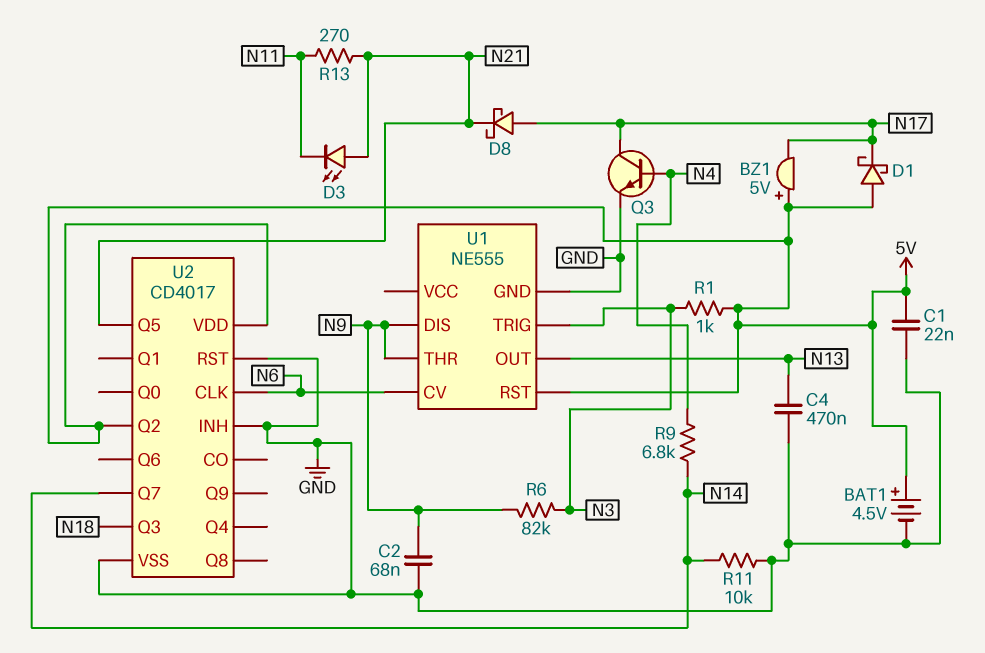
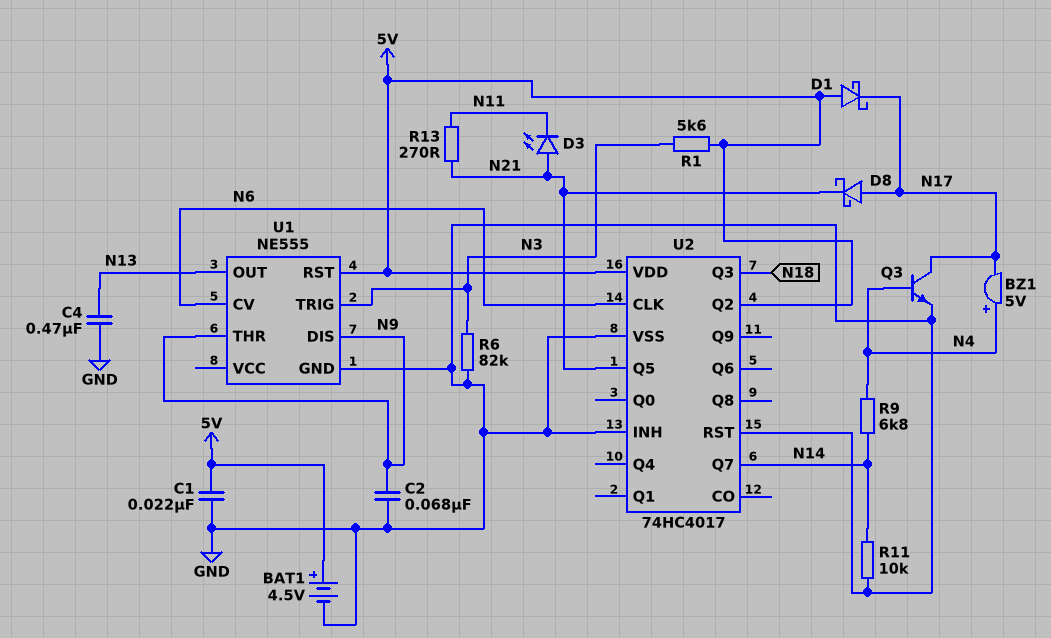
BZ1: buzzer 5V (plus 5V, minus N17) -> buzzer 5V (plus N4, minus N17)
R1: 1k (5V, N3) -> 5.6k (5V, N3)
R6: 82k (N3, N9) -> 82k (GND, N3)
U2: CD4017 -> 74HC4017

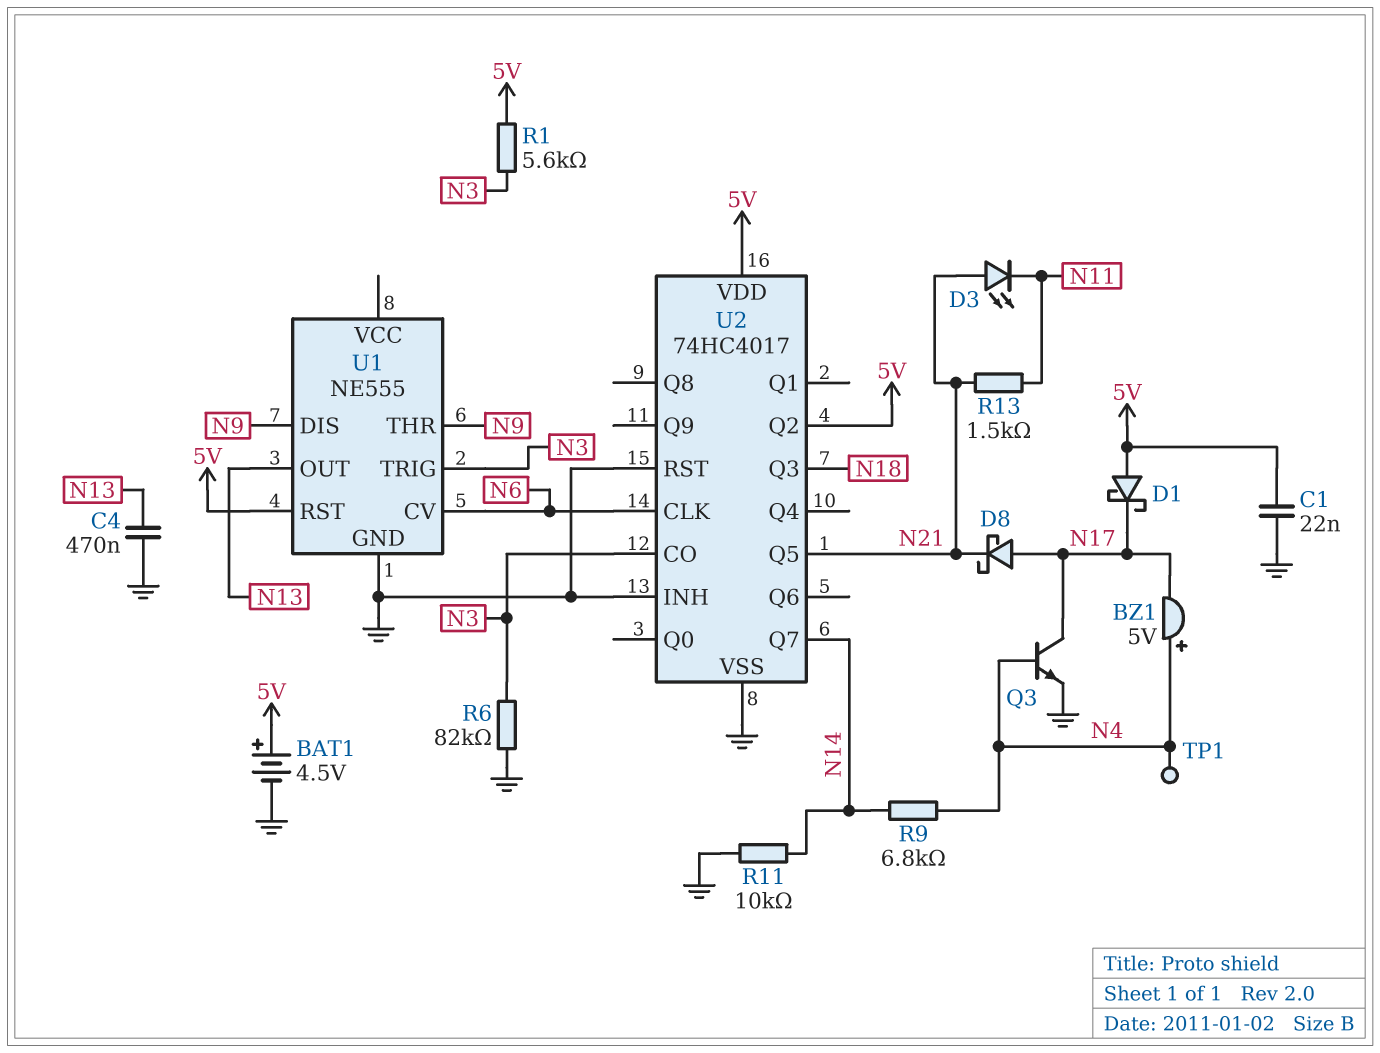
C2: 68nF (GND, N9) -> none
R13: 270 (N11, N21) -> 1.5k (N11, N21)
TP1: none -> test point (N4)
U2 pin CO: none -> N3

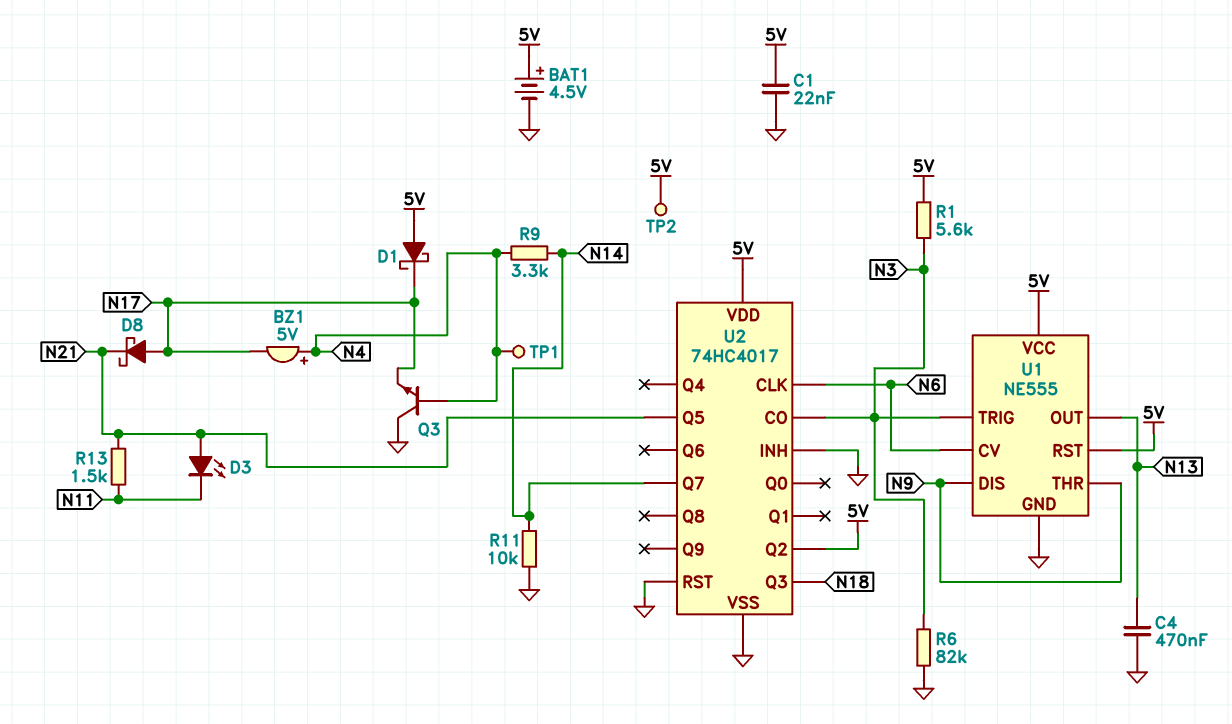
Q3: NPN (B N4, C N17, E GND) -> NPN (B N4, C GND, E N17)
R9: 6.8k (N4, N14) -> 3.3k (N4, N14)
TP2: none -> test point (5V)
U1 pin VCC: none -> 5V

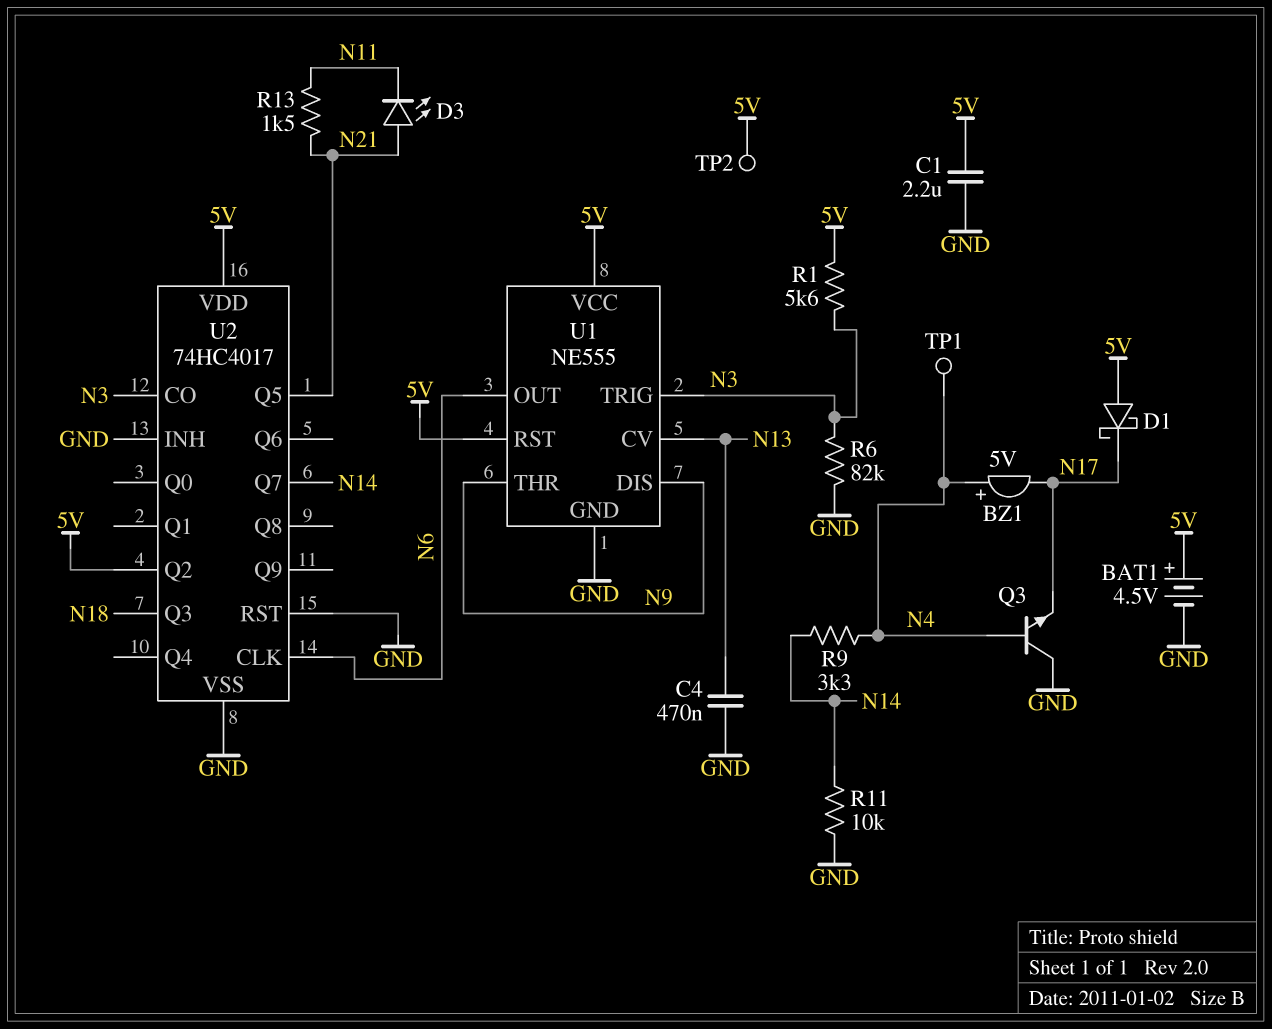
C1: 22nF (5V, GND) -> 2.2uF (5V, GND)
D8: schottky (A N17, K N21) -> none
U1 pin CV: N6 -> N13
U1 pin OUT: N13 -> N6

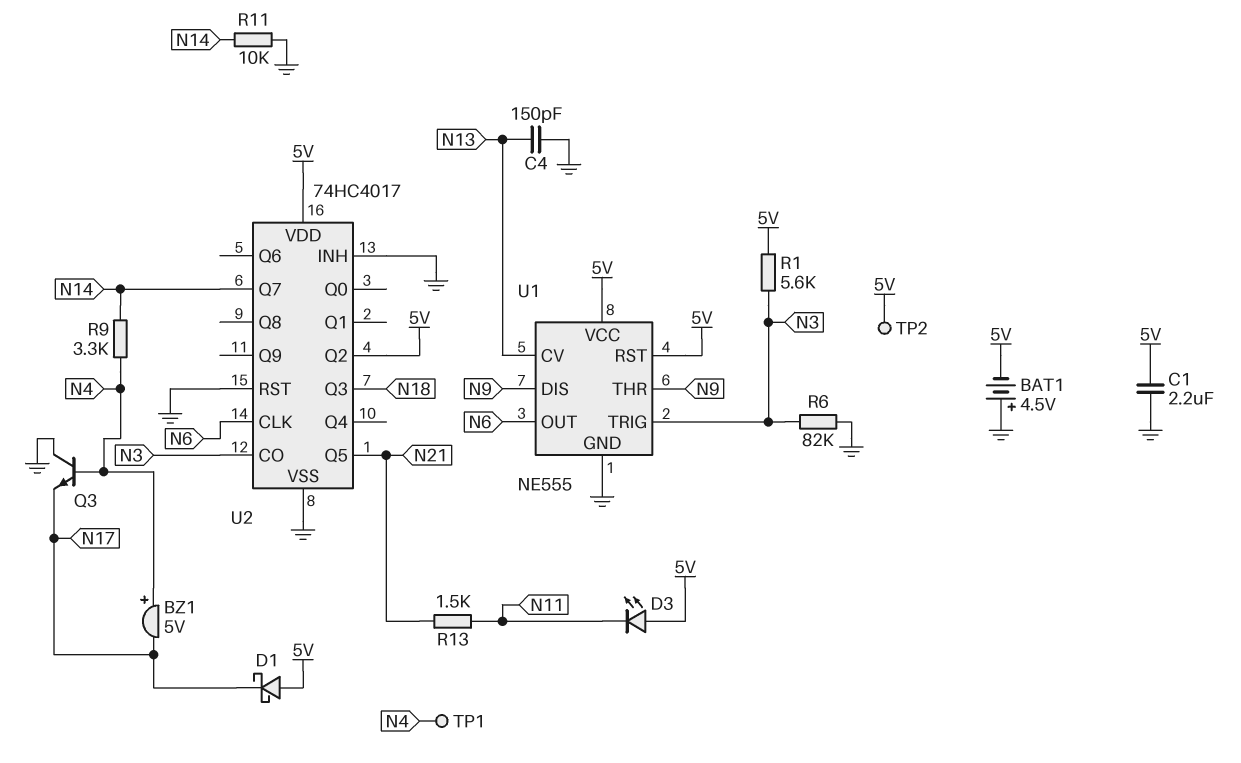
BAT1: 4.5V (plus 5V, minus GND) -> 4.5V (plus GND, minus 5V)
C4: 470nF (GND, N13) -> 150pF (GND, N13)
D3: LED (A N21, K N11) -> LED (A 5V, K N11)

